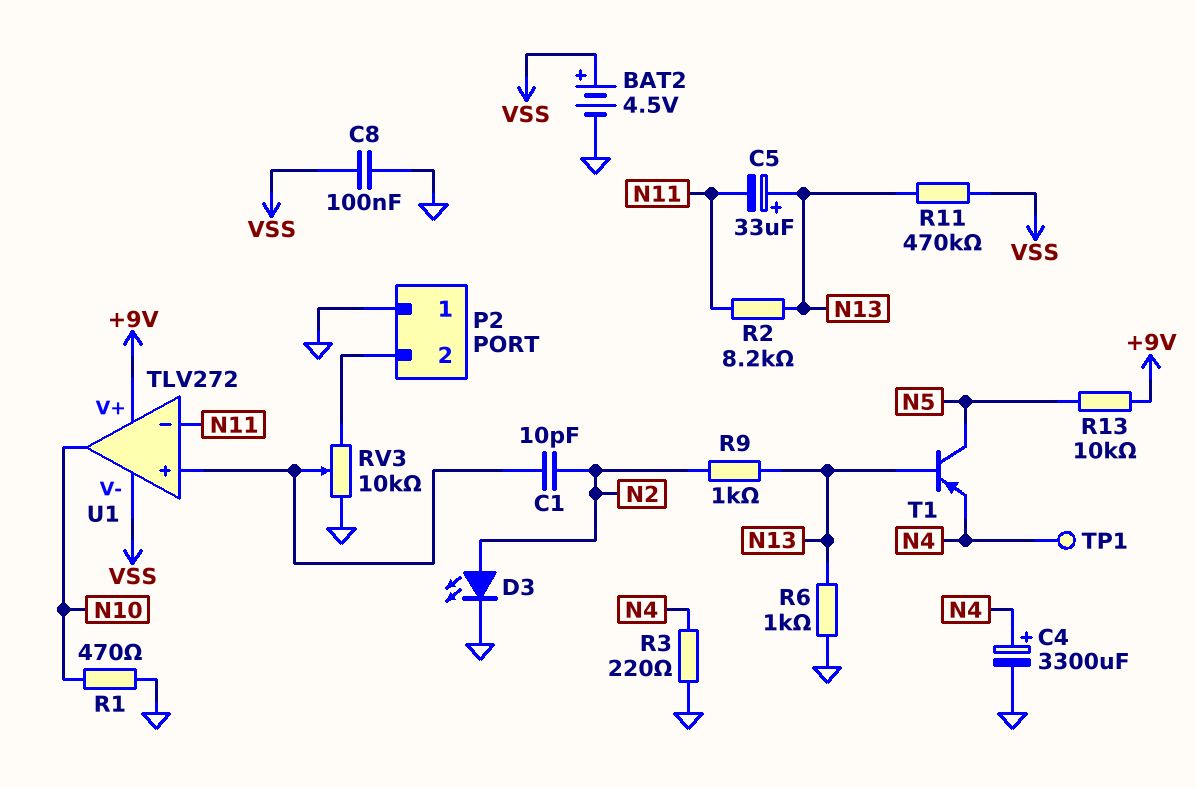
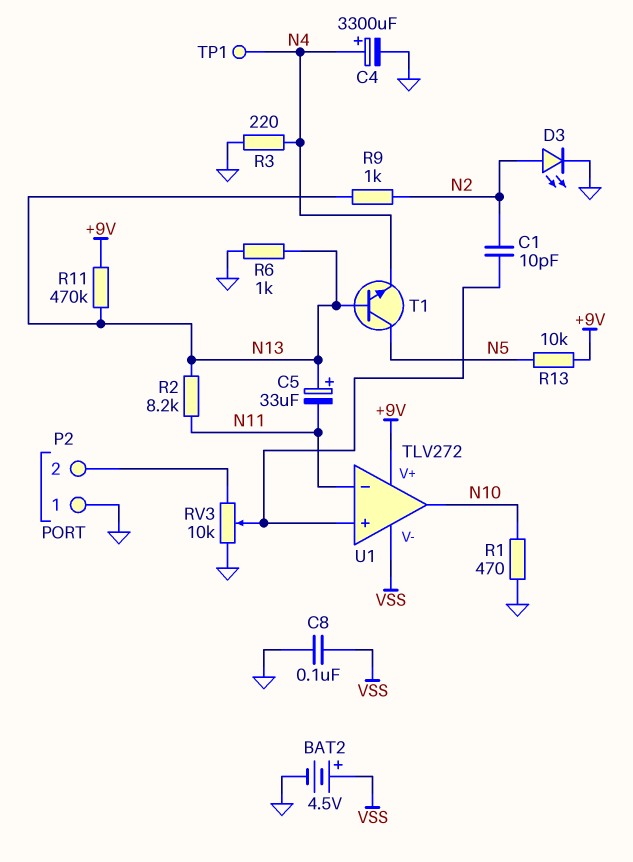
R11: 470k (N13, VSS) -> 470k (+9V, N13)
T1: PNP (B N13, C N5, E N4) -> NPN (B N13, C N5, E N4)

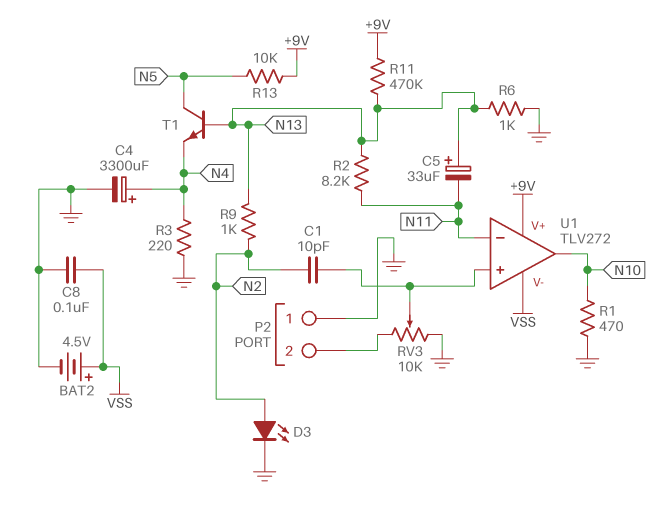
TP1: test point (N4) -> none

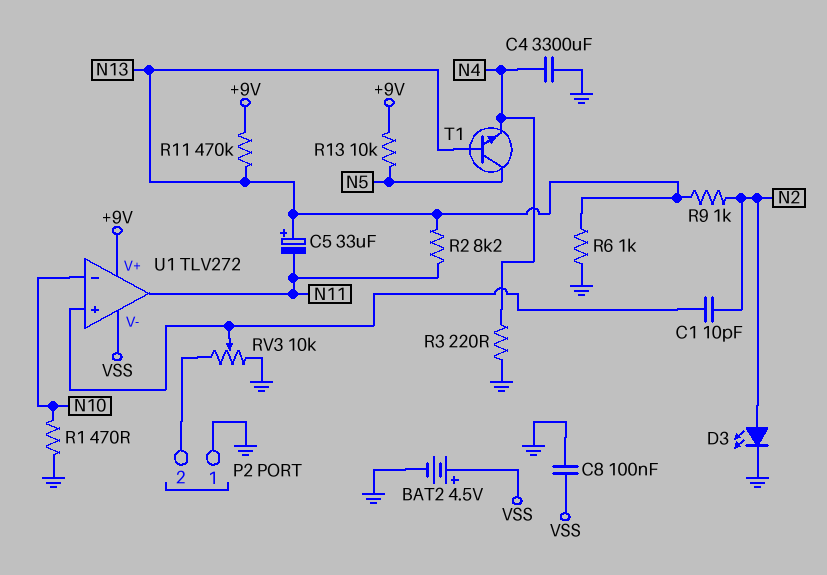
C4: 3300uF (plus N4, minus GND) -> 3300uF (GND, N4)
U1 pin in-: N11 -> N10
U1 pin out: N10 -> N11

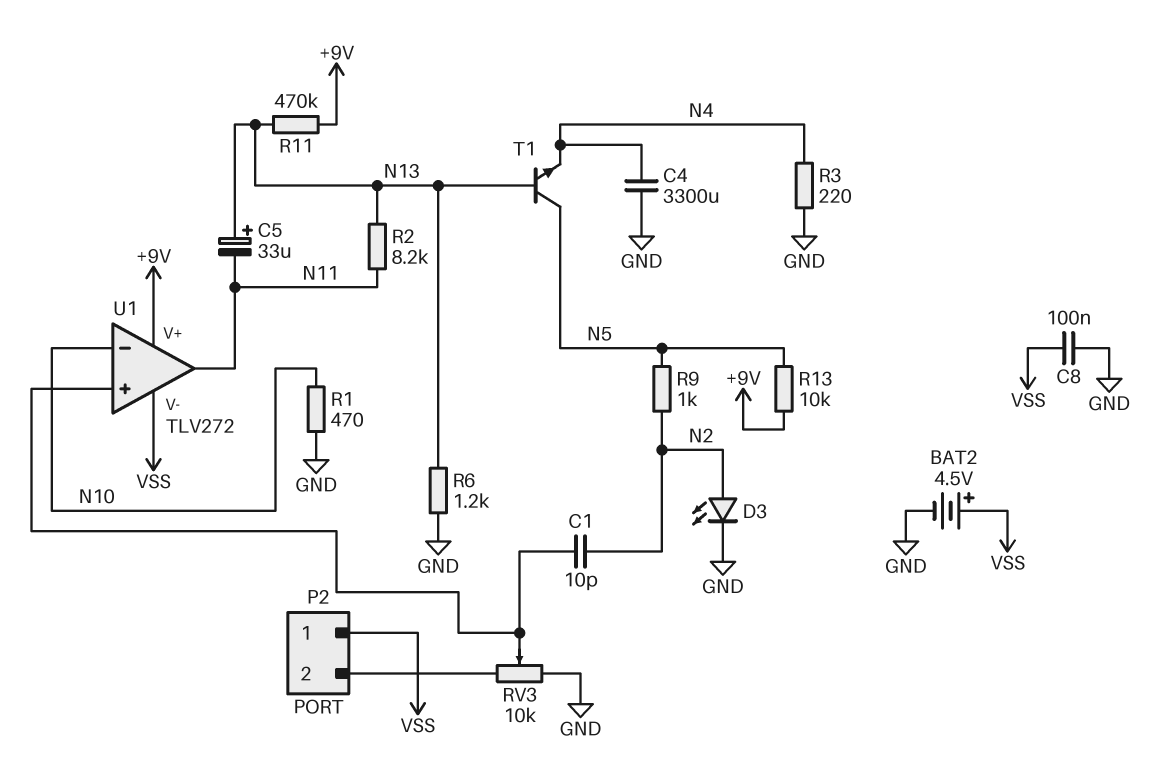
P2 pin 1: GND -> VSS
R6: 1k (GND, N13) -> 1.2k (GND, N13)
R9: 1k (N2, N13) -> 1k (N2, N5)

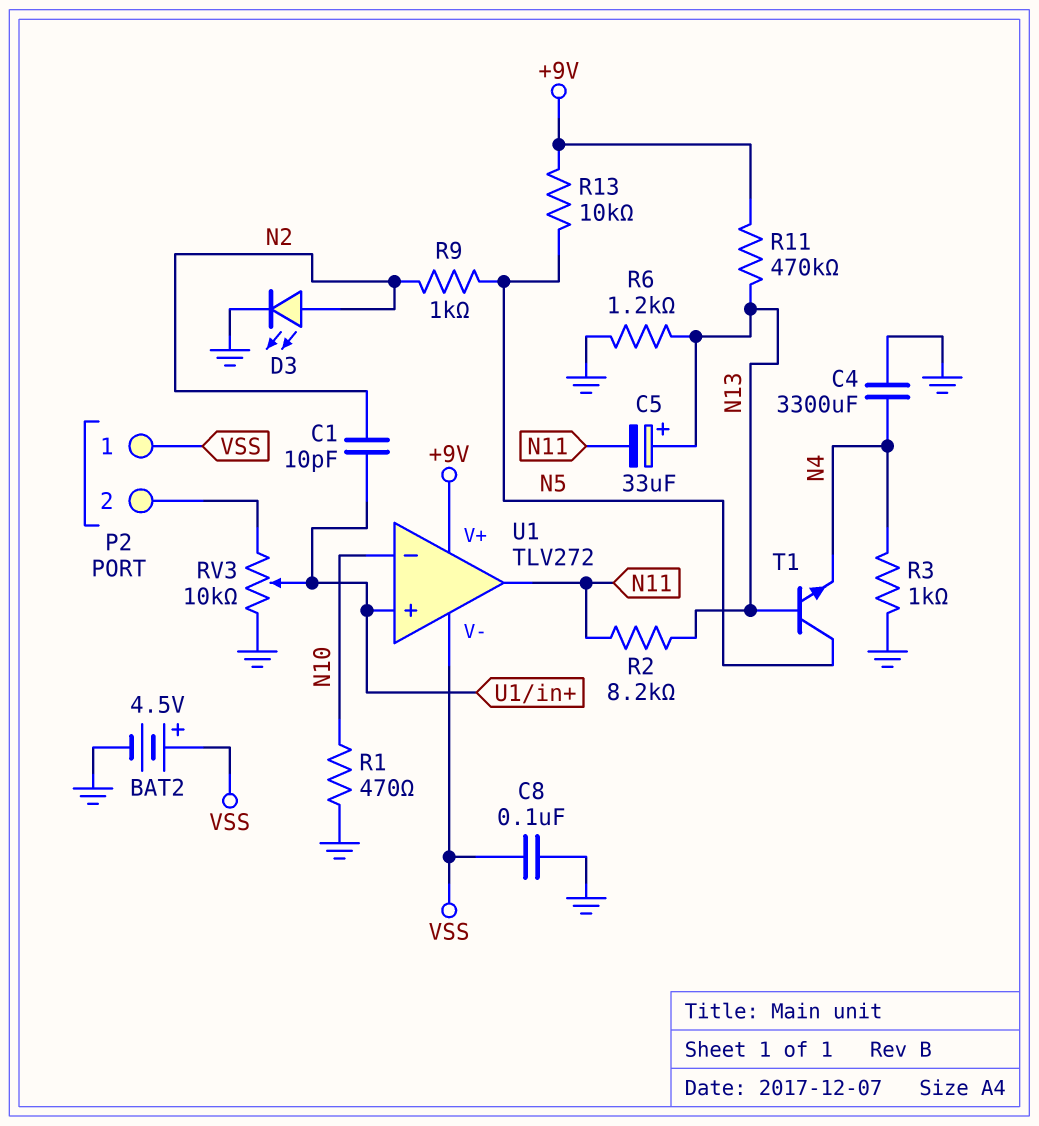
R3: 220 (GND, N4) -> 1k (GND, N4)

